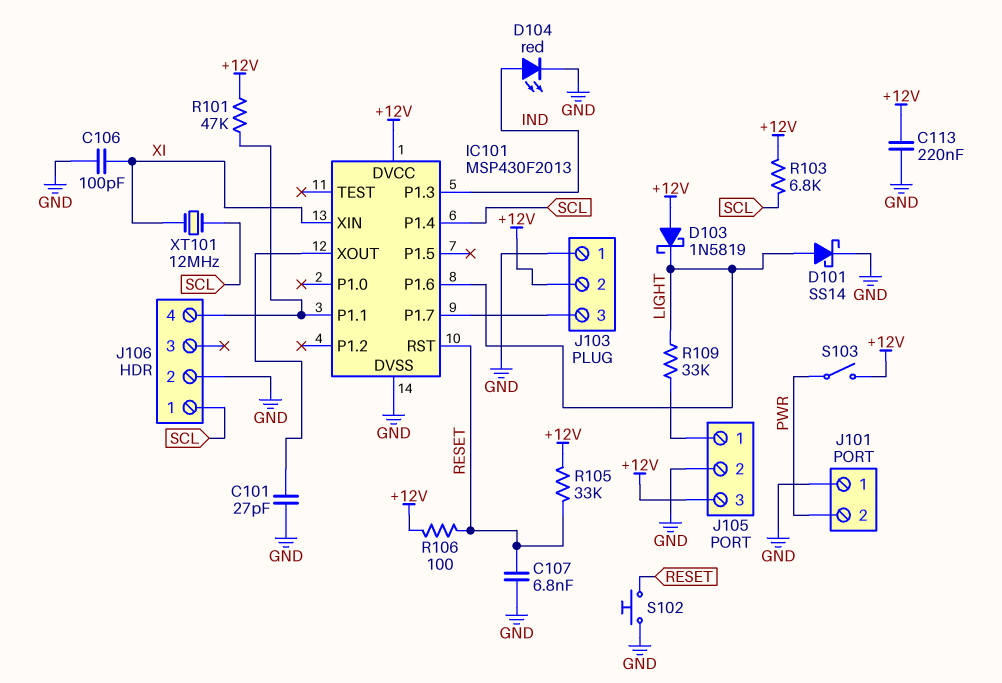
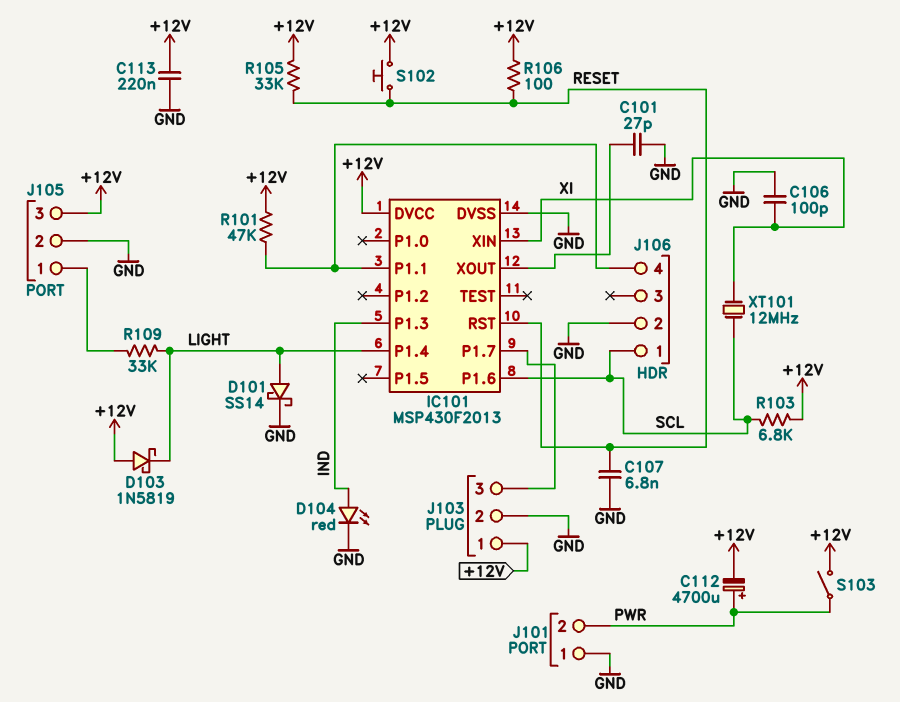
C112: none -> 4700uF (plus PWR, minus +12V)
IC101 pin P1.4: SCL -> LIGHT
IC101 pin P1.6: LIGHT -> SCL
J103 pin 1: GND -> +12V
J103 pin 2: +12V -> GND
S102: button (GND, RESET) -> button (+12V, RESET)

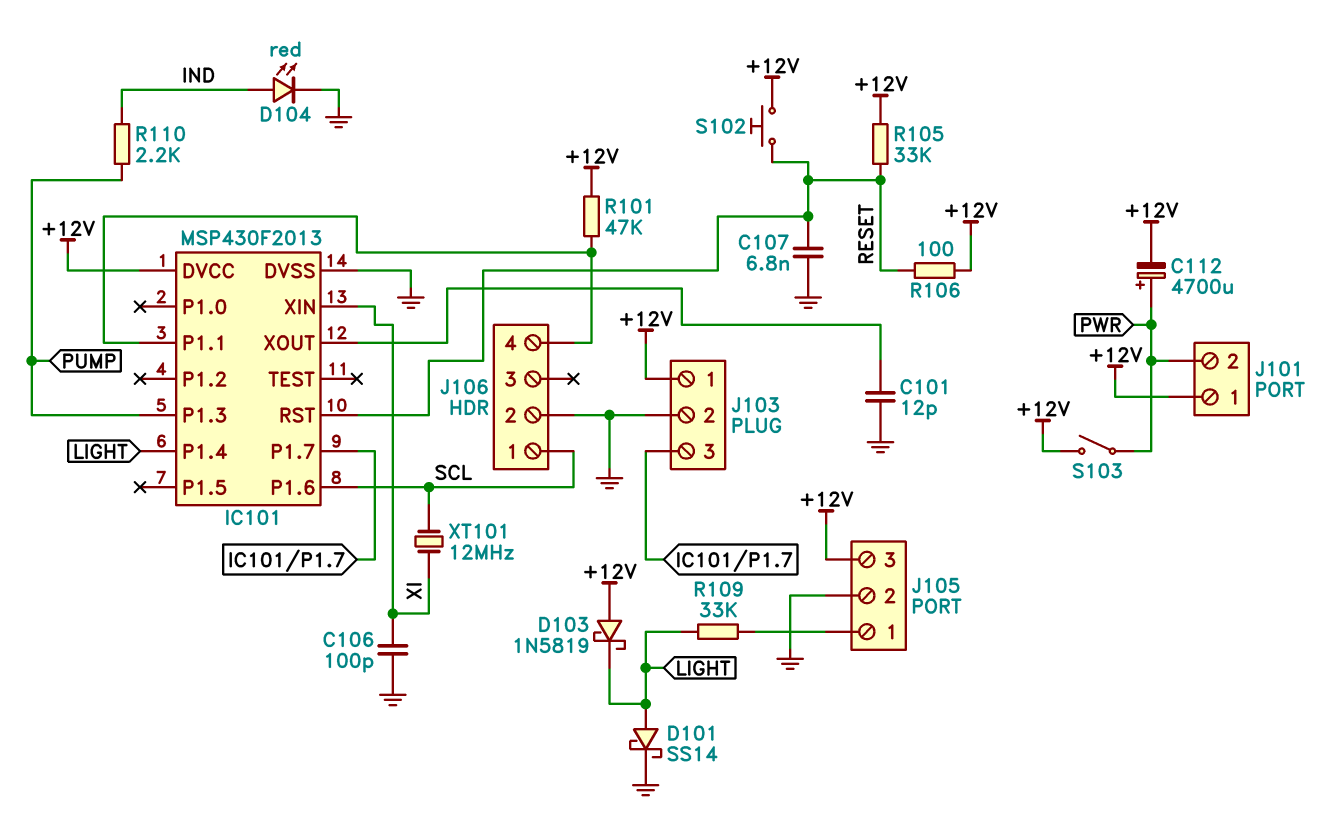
C101: 27pF (GND, IC101/XOUT) -> 12pF (GND, IC101/XOUT)
C113: 220nF (+12V, GND) -> none
IC101 pin P1.3: IND -> PUMP
J101 pin 1: GND -> +12V
R103: 6.8k (+12V, SCL) -> none
R110: none -> 2.2k (IND, PUMP)

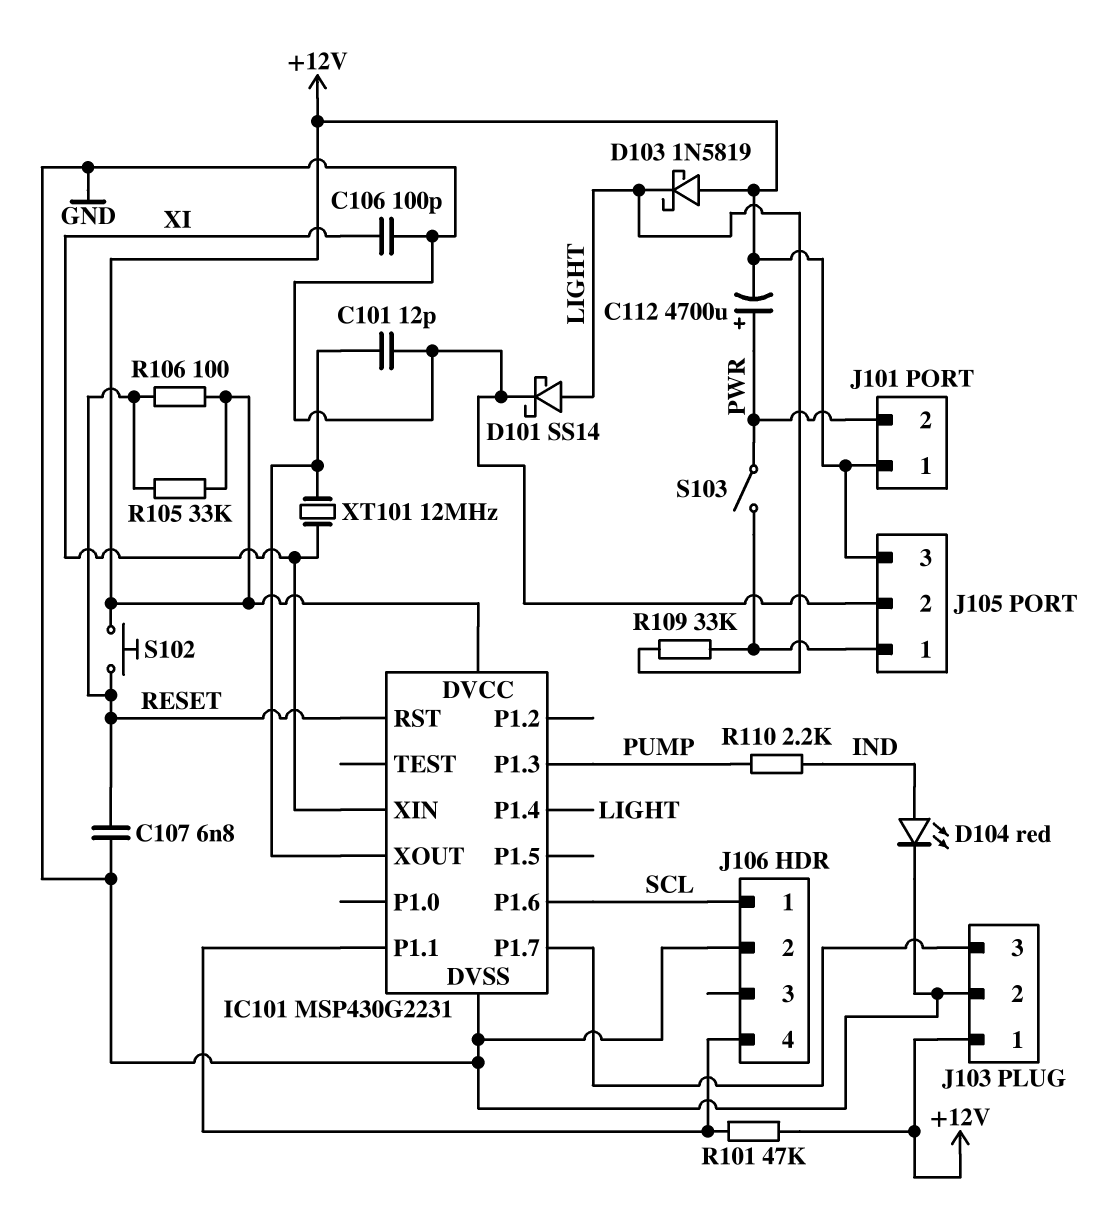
IC101: MSP430F2013 -> MSP430G2231
S103: switch (+12V, PWR) -> switch (J105/1, PWR)
XT101: 12MHz (SCL, XI) -> 12MHz (IC101/XOUT, XI)

